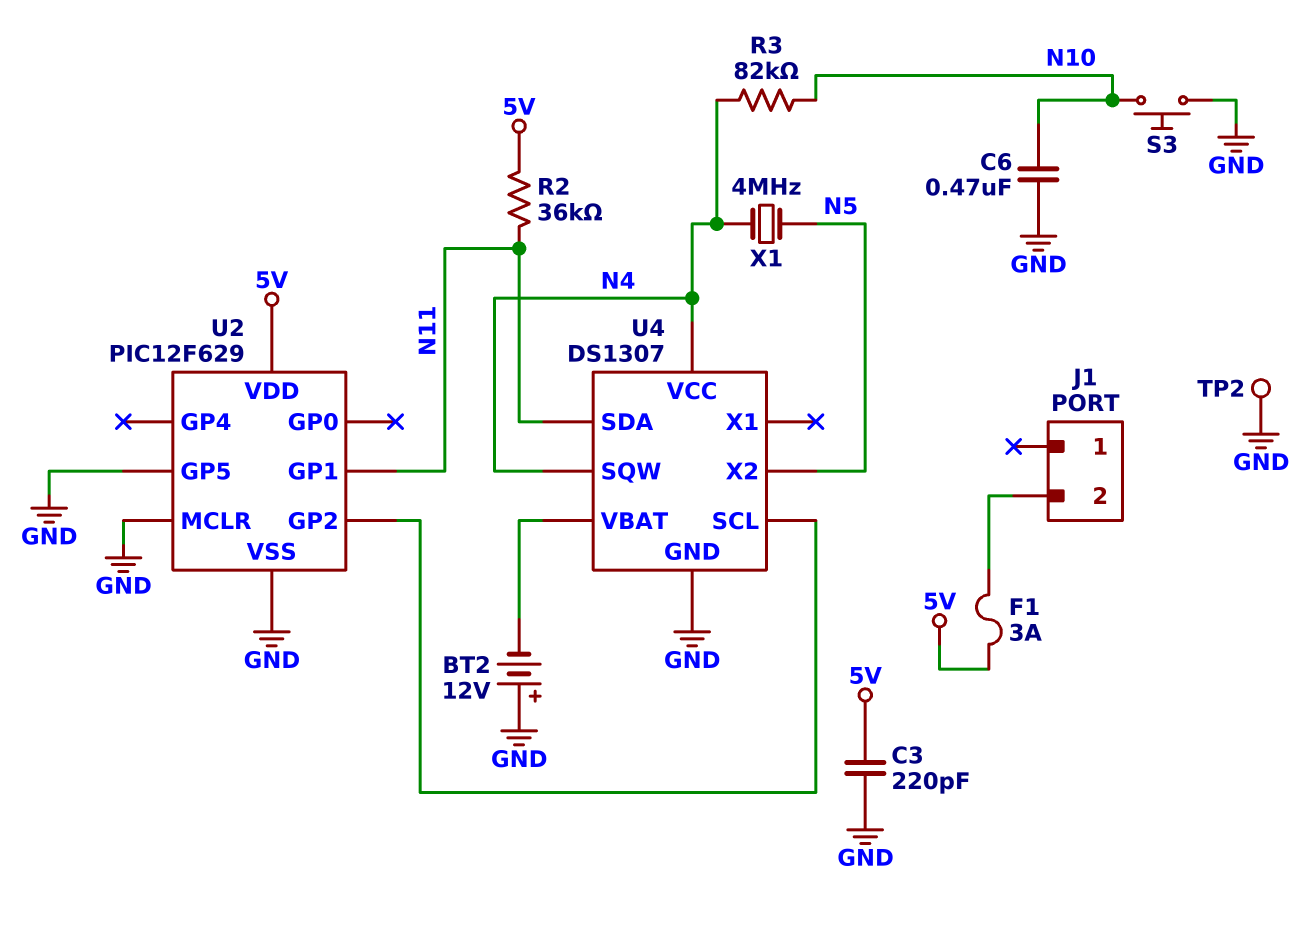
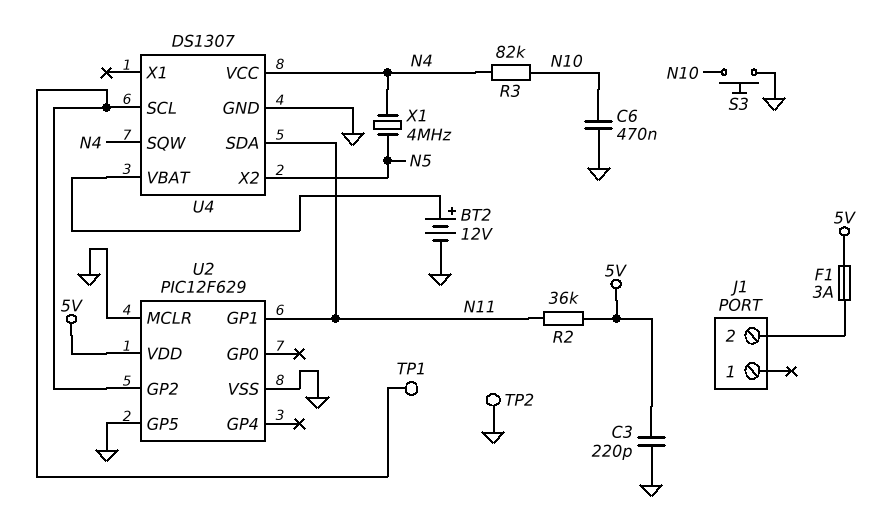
BT2: 12V (plus GND, minus U4/VBAT) -> 12V (plus U4/VBAT, minus GND)
TP1: none -> test point (U2/GP2)

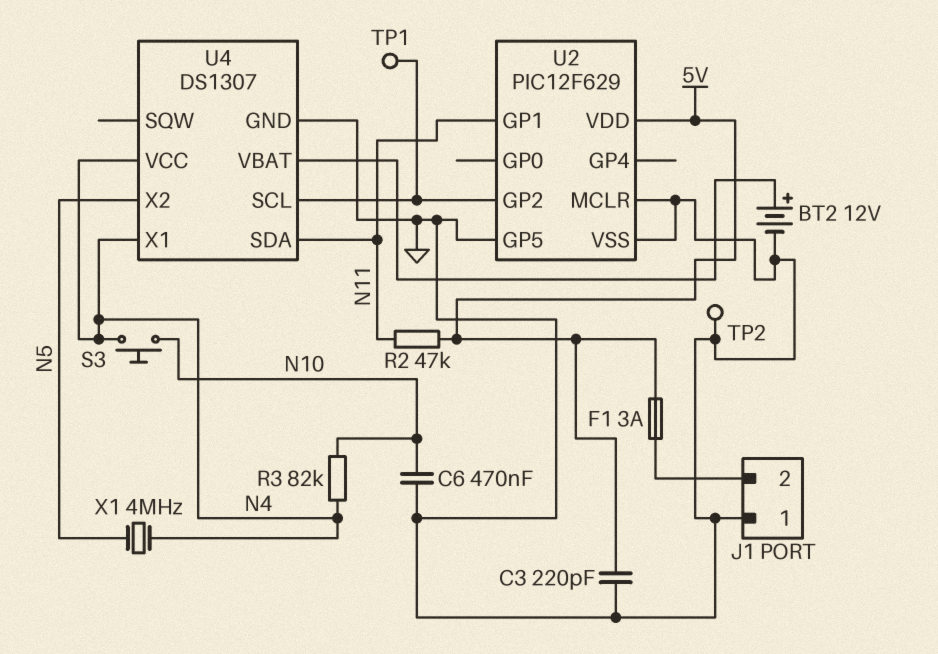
J1 pin 1: none -> GND
R2: 36k (5V, N11) -> 47k (5V, N11)
S3: button (GND, N10) -> button (N4, N10)
U4 pin SQW: N4 -> none
U4 pin X1: none -> N4

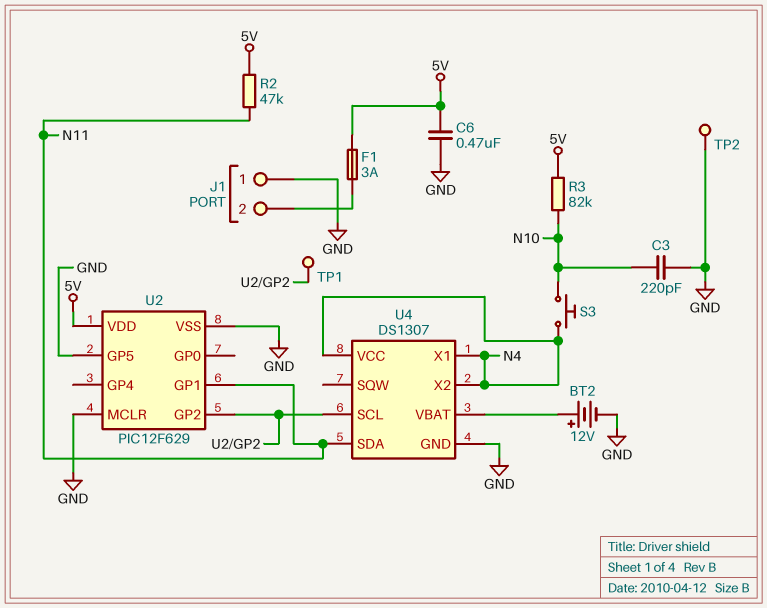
C3: 220pF (5V, GND) -> 220pF (GND, N10)
C6: 470nF (GND, N10) -> 470nF (5V, GND)
R3: 82k (N4, N10) -> 82k (5V, N10)
U4 pin X2: N5 -> N4
X1: 4MHz (N4, N5) -> none

